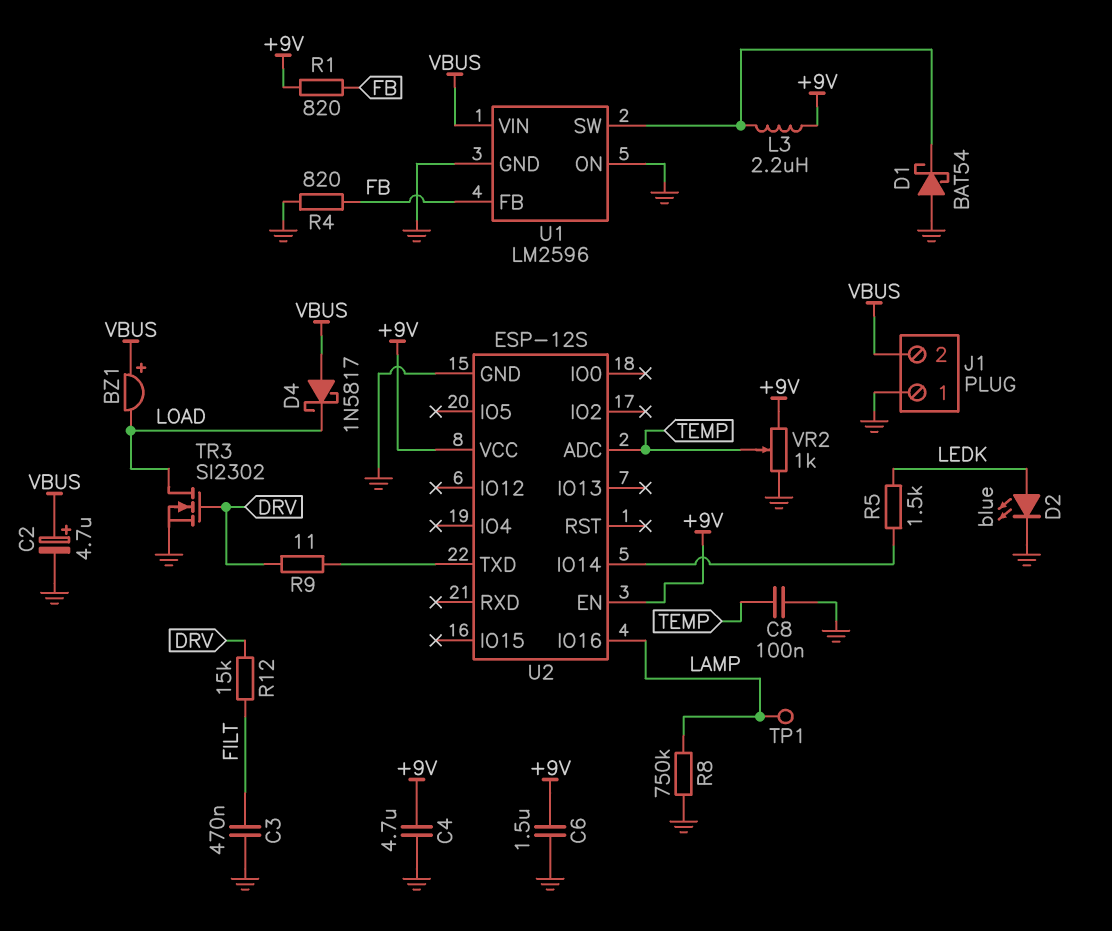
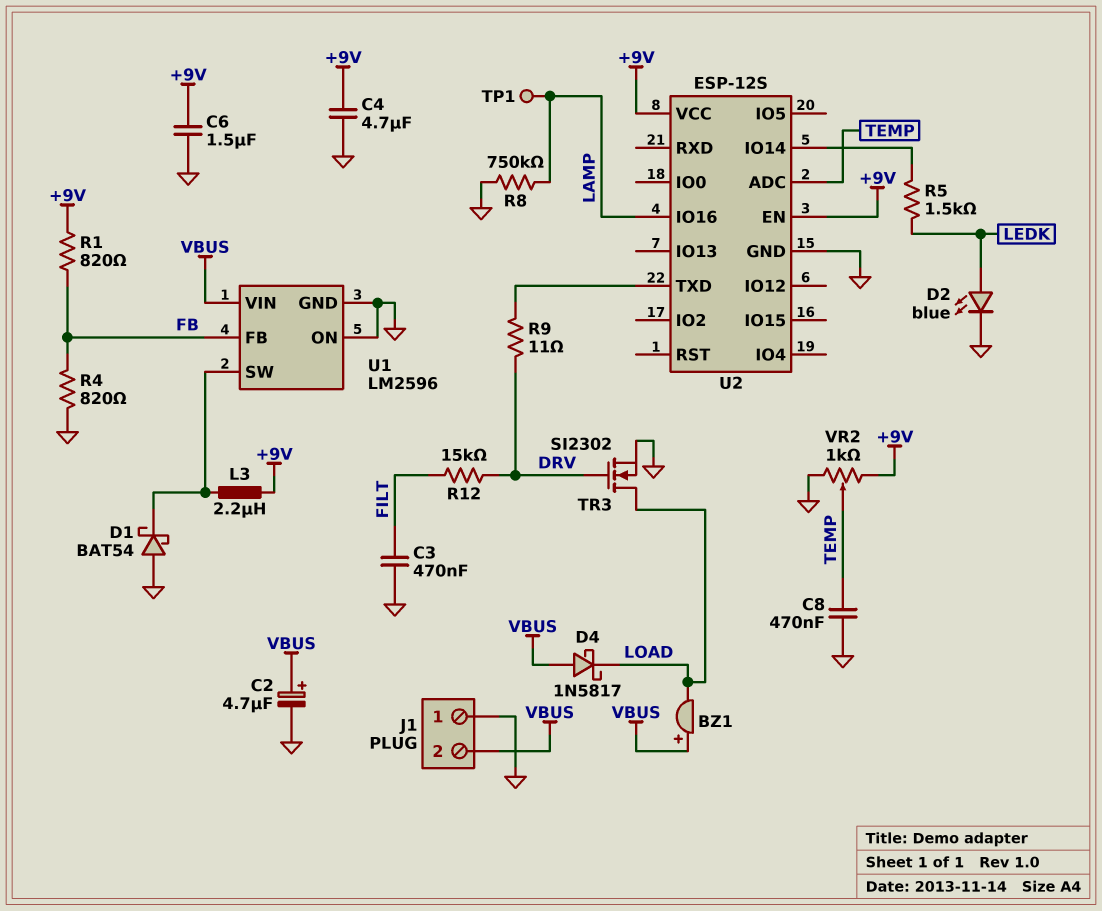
C8: 100nF (GND, TEMP) -> 470nF (GND, TEMP)

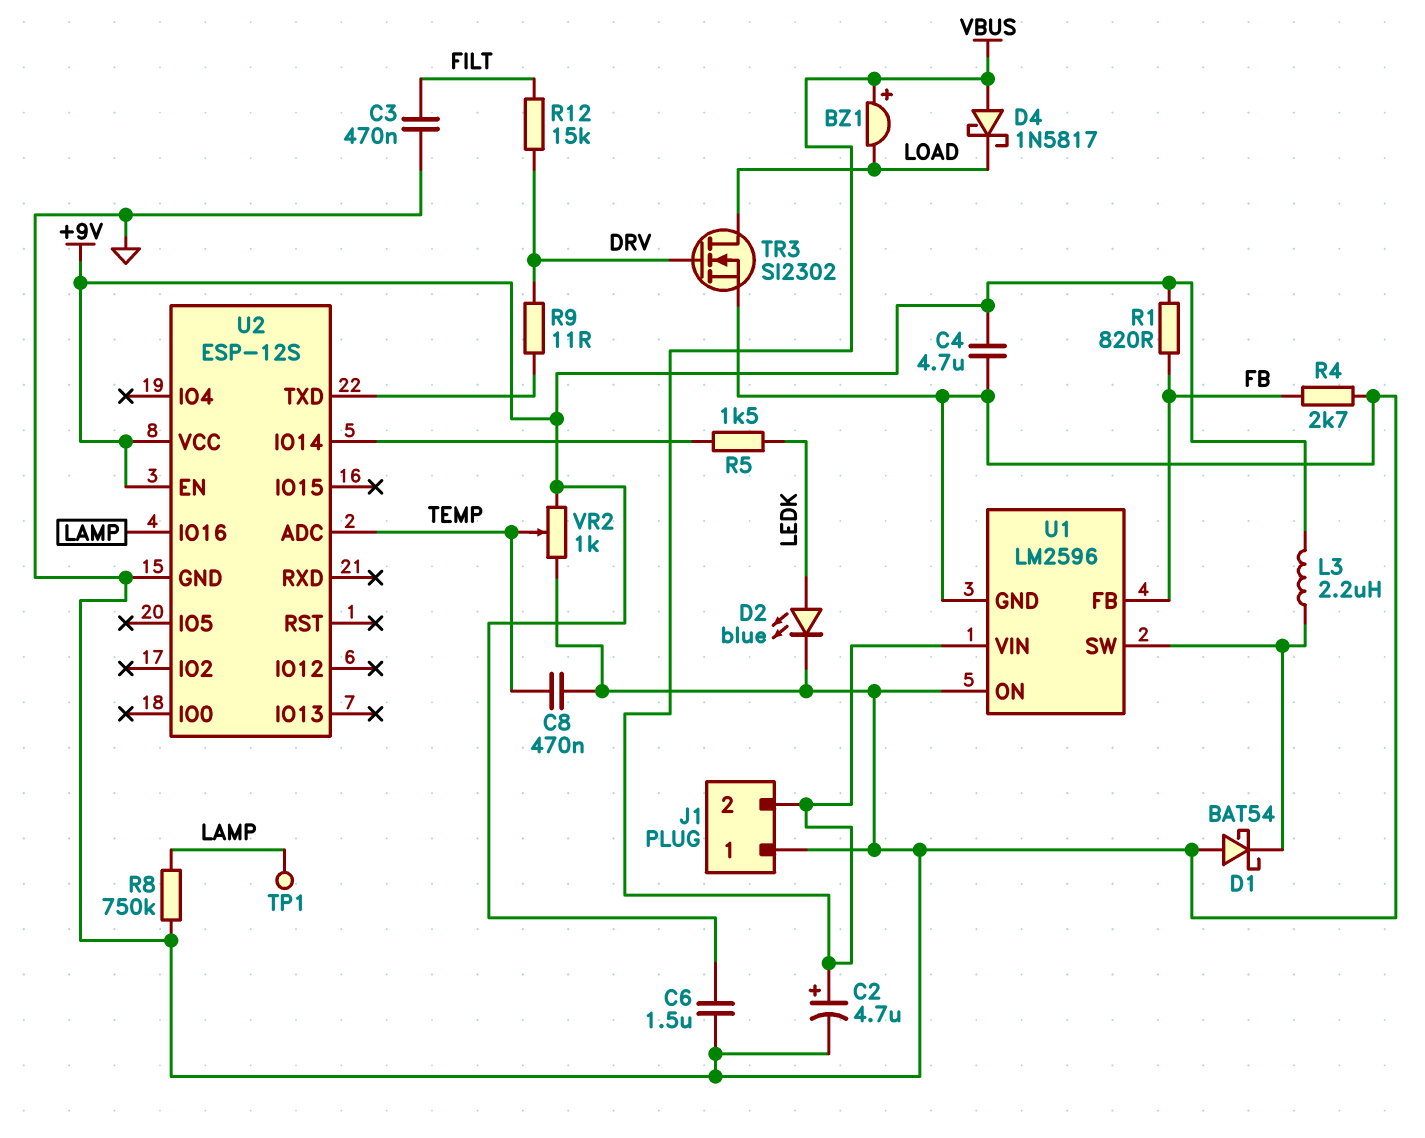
R4: 820 (FB, GND) -> 2.7k (FB, GND)

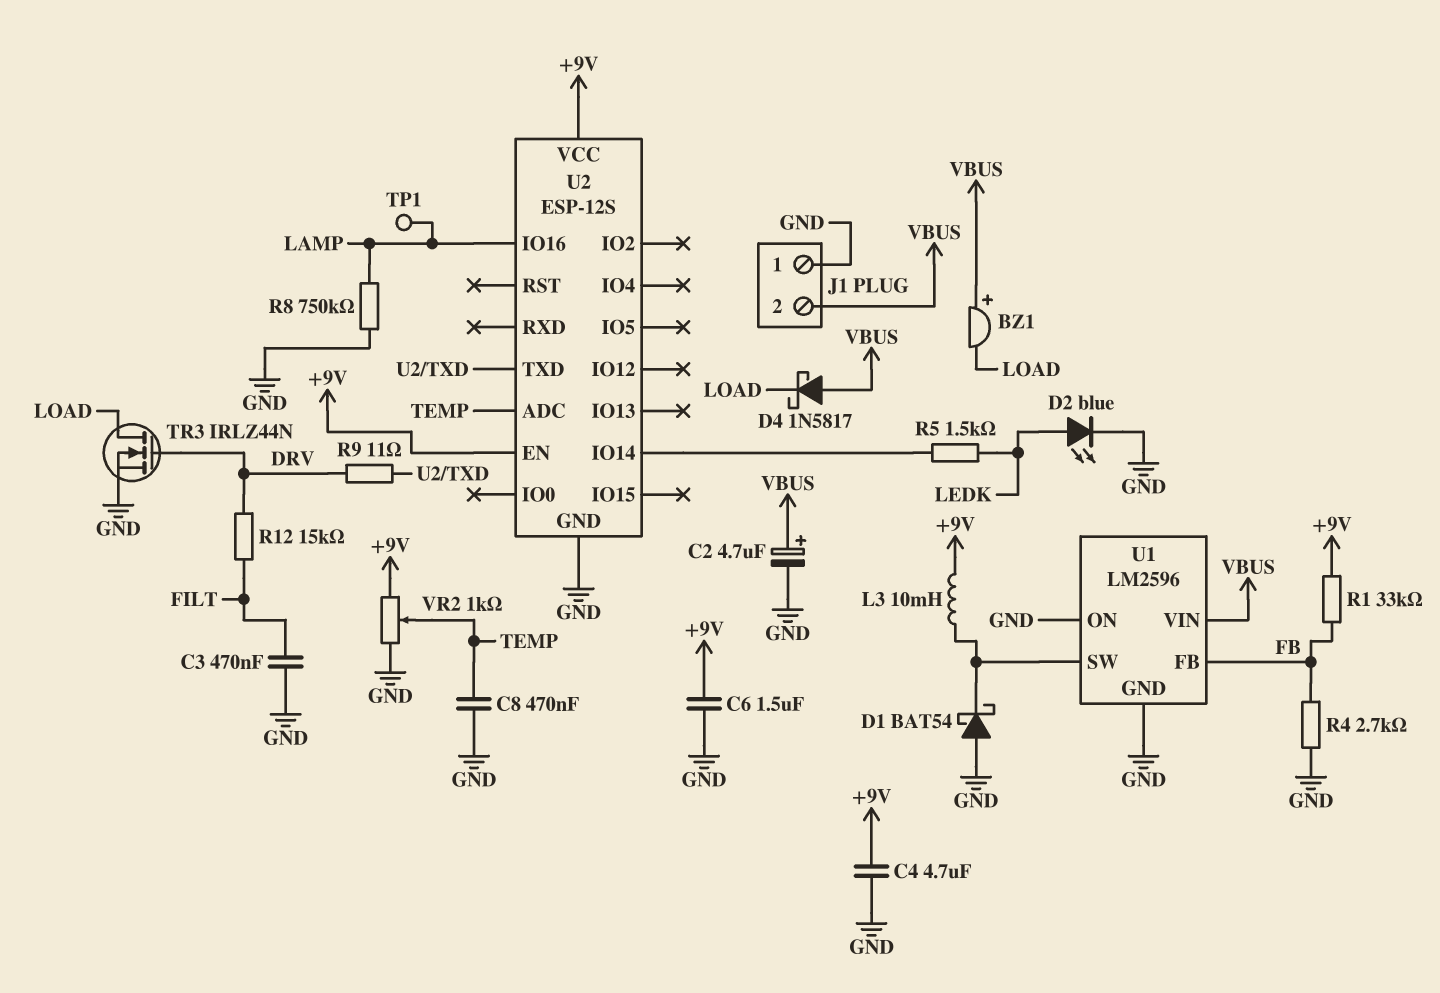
L3: 2.2uH (+9V, U1/SW) -> 10mH (+9V, U1/SW)
R1: 820 (+9V, FB) -> 33k (+9V, FB)
TR3: NMOS SI2302 (G DRV, D LOAD, S GND) -> NMOS IRLZ44N (G DRV, D LOAD, S GND)

